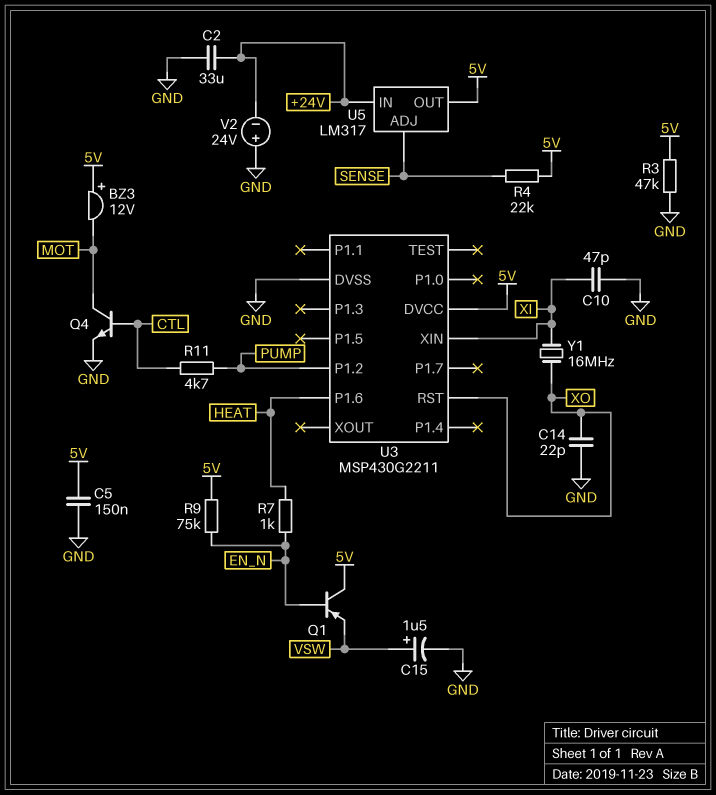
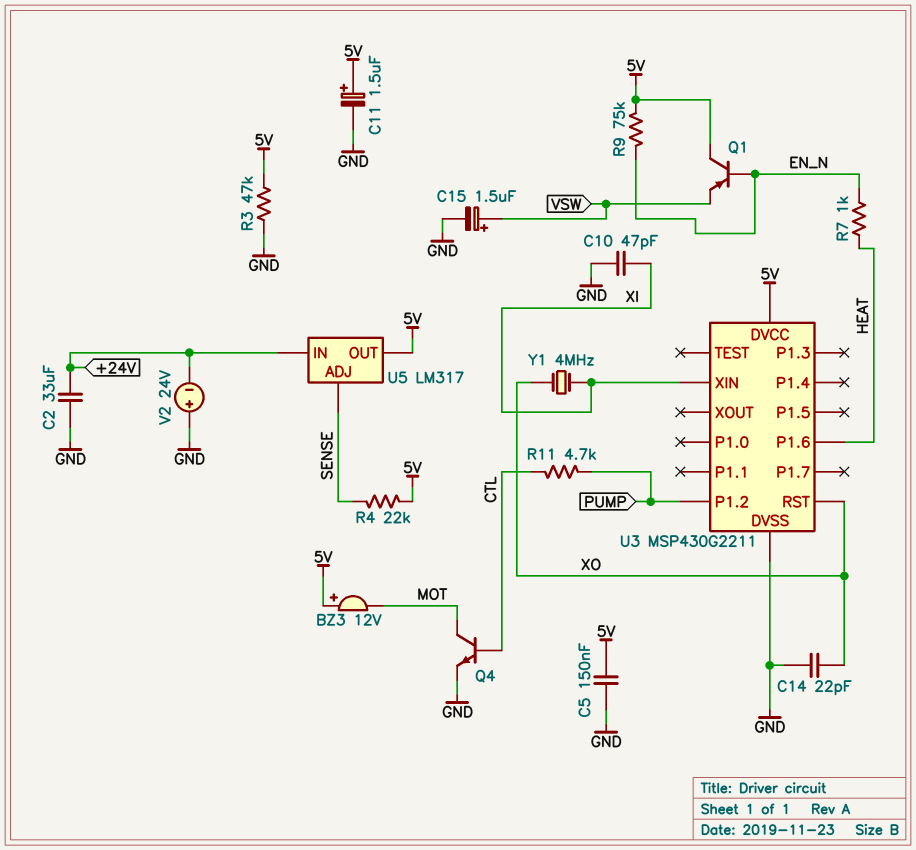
C11: none -> 1.5uF (plus 5V, minus GND)
Y1: 16MHz (XI, XO) -> 4MHz (XI, XO)

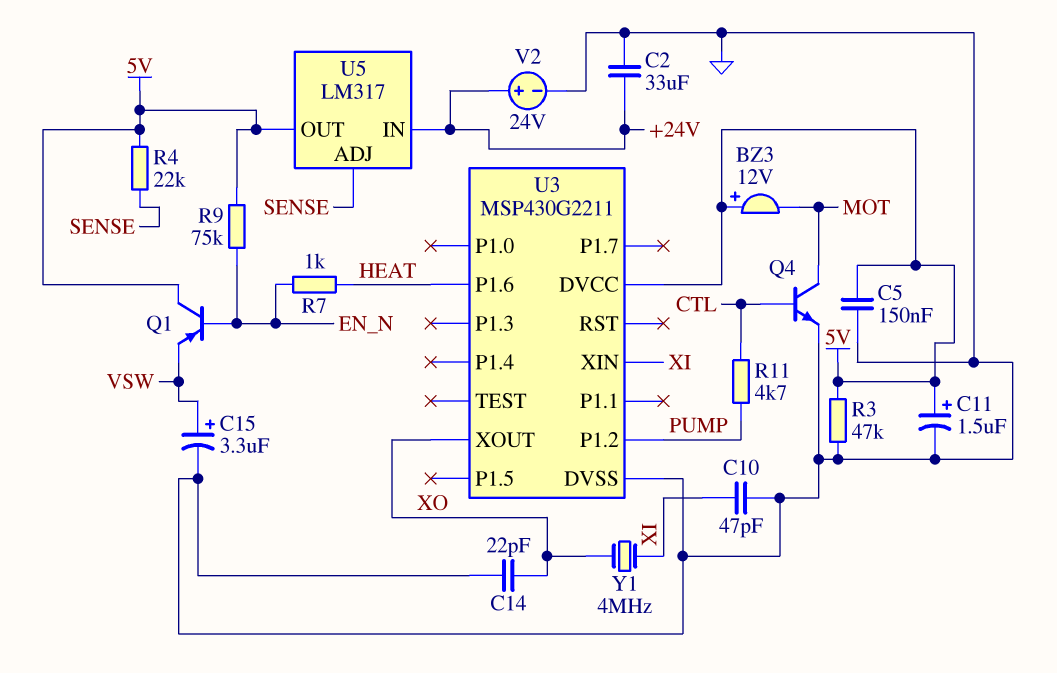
C15: 1.5uF (plus VSW, minus GND) -> 3.3uF (plus VSW, minus GND)
U3 pin RST: XO -> none
U3 pin XOUT: none -> XO
V2: 24V (plus GND, minus +24V) -> 24V (plus +24V, minus GND)

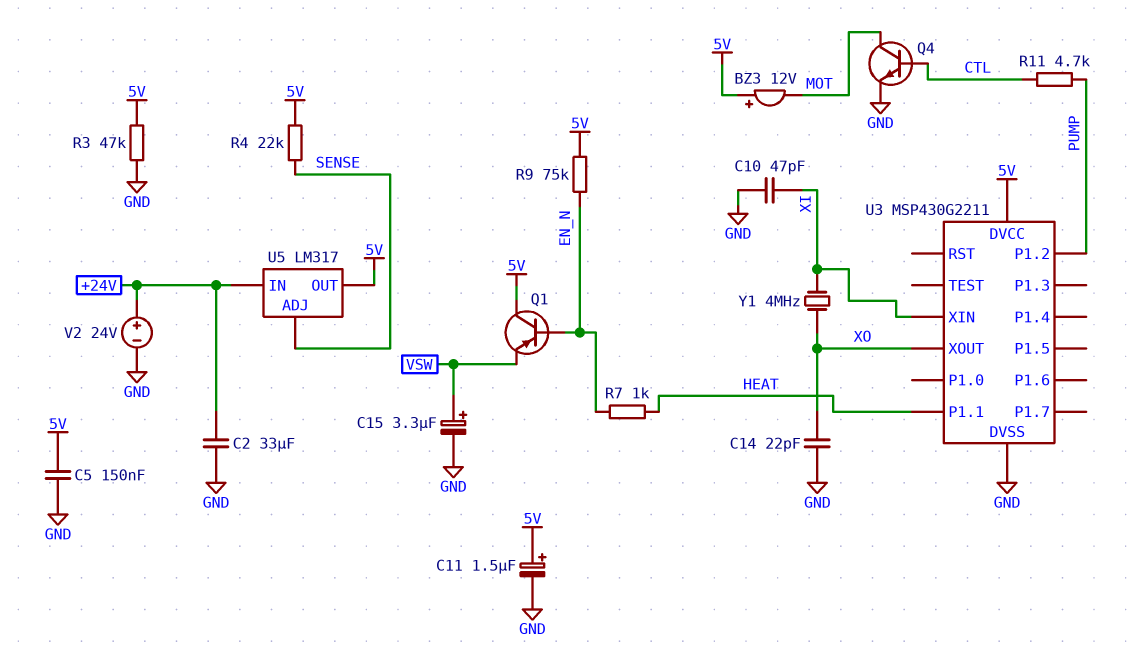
U3 pin P1.1: none -> HEAT
U3 pin P1.6: HEAT -> none

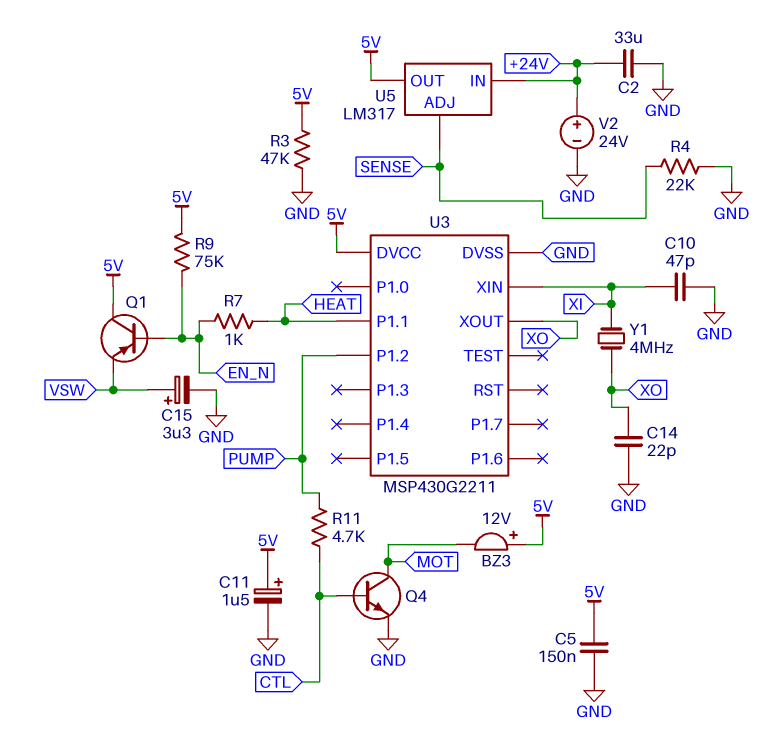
R4: 22k (5V, SENSE) -> 22k (GND, SENSE)

